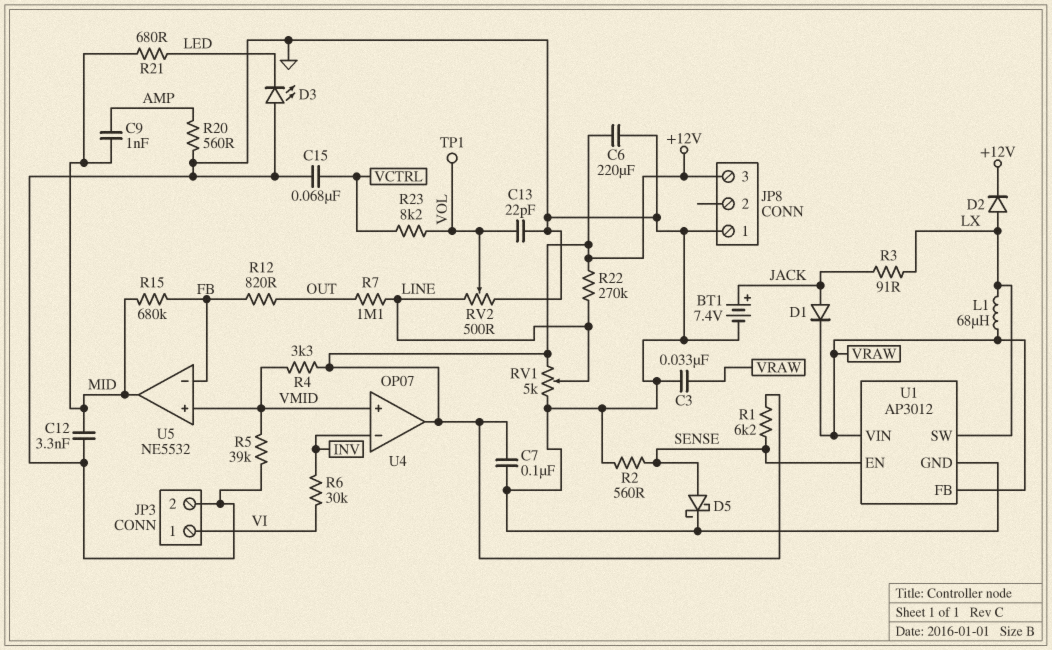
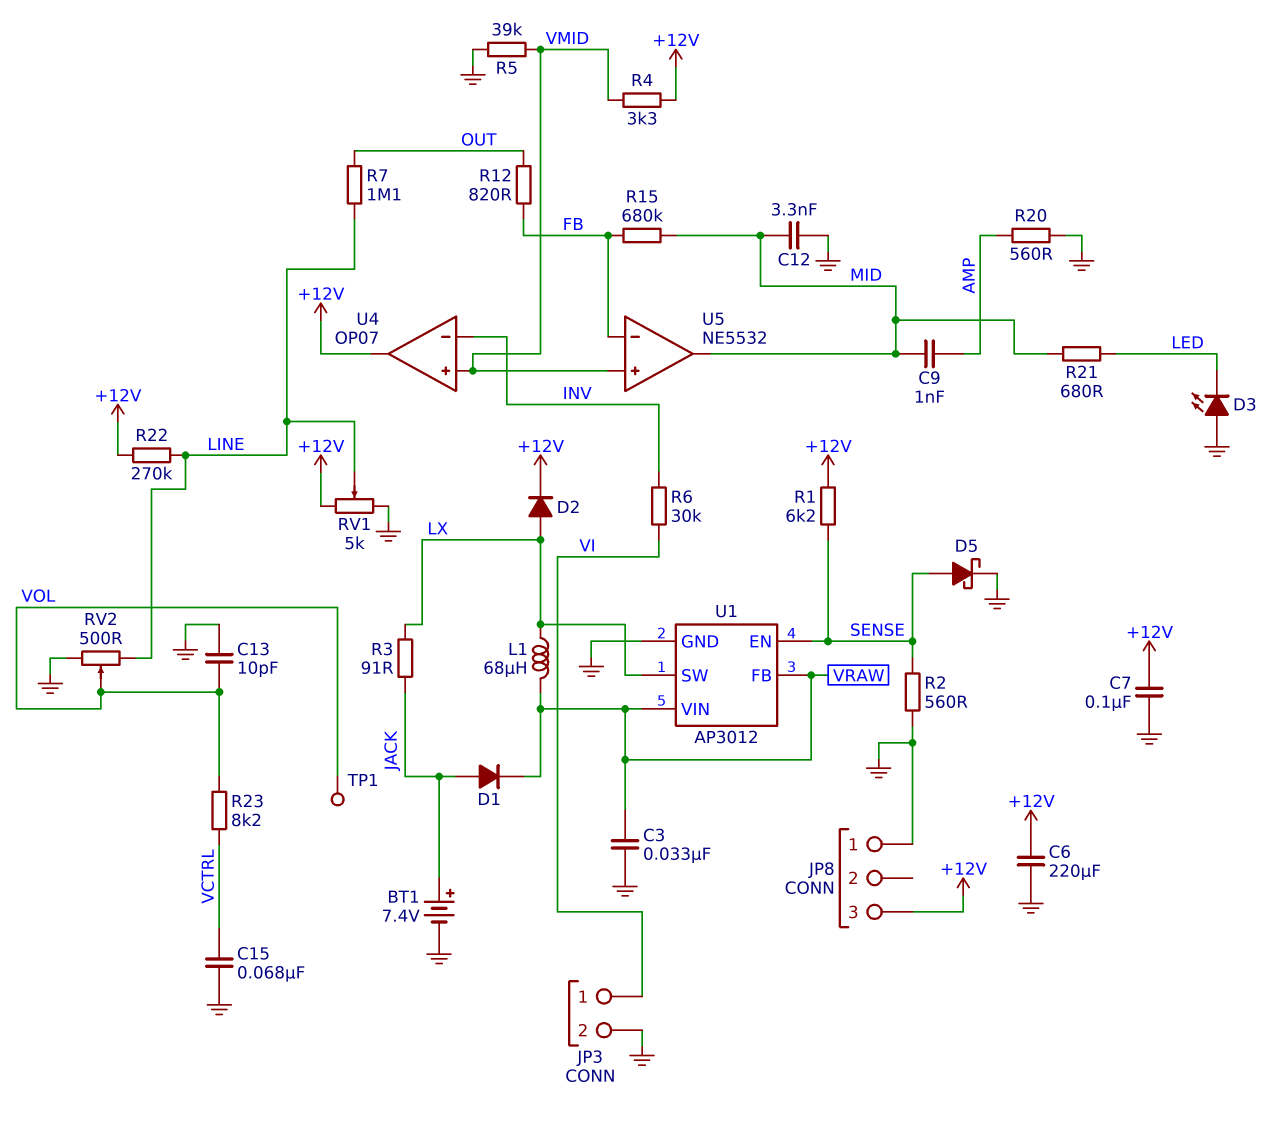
C13: 22pF (GND, VOL) -> 10pF (GND, VOL)

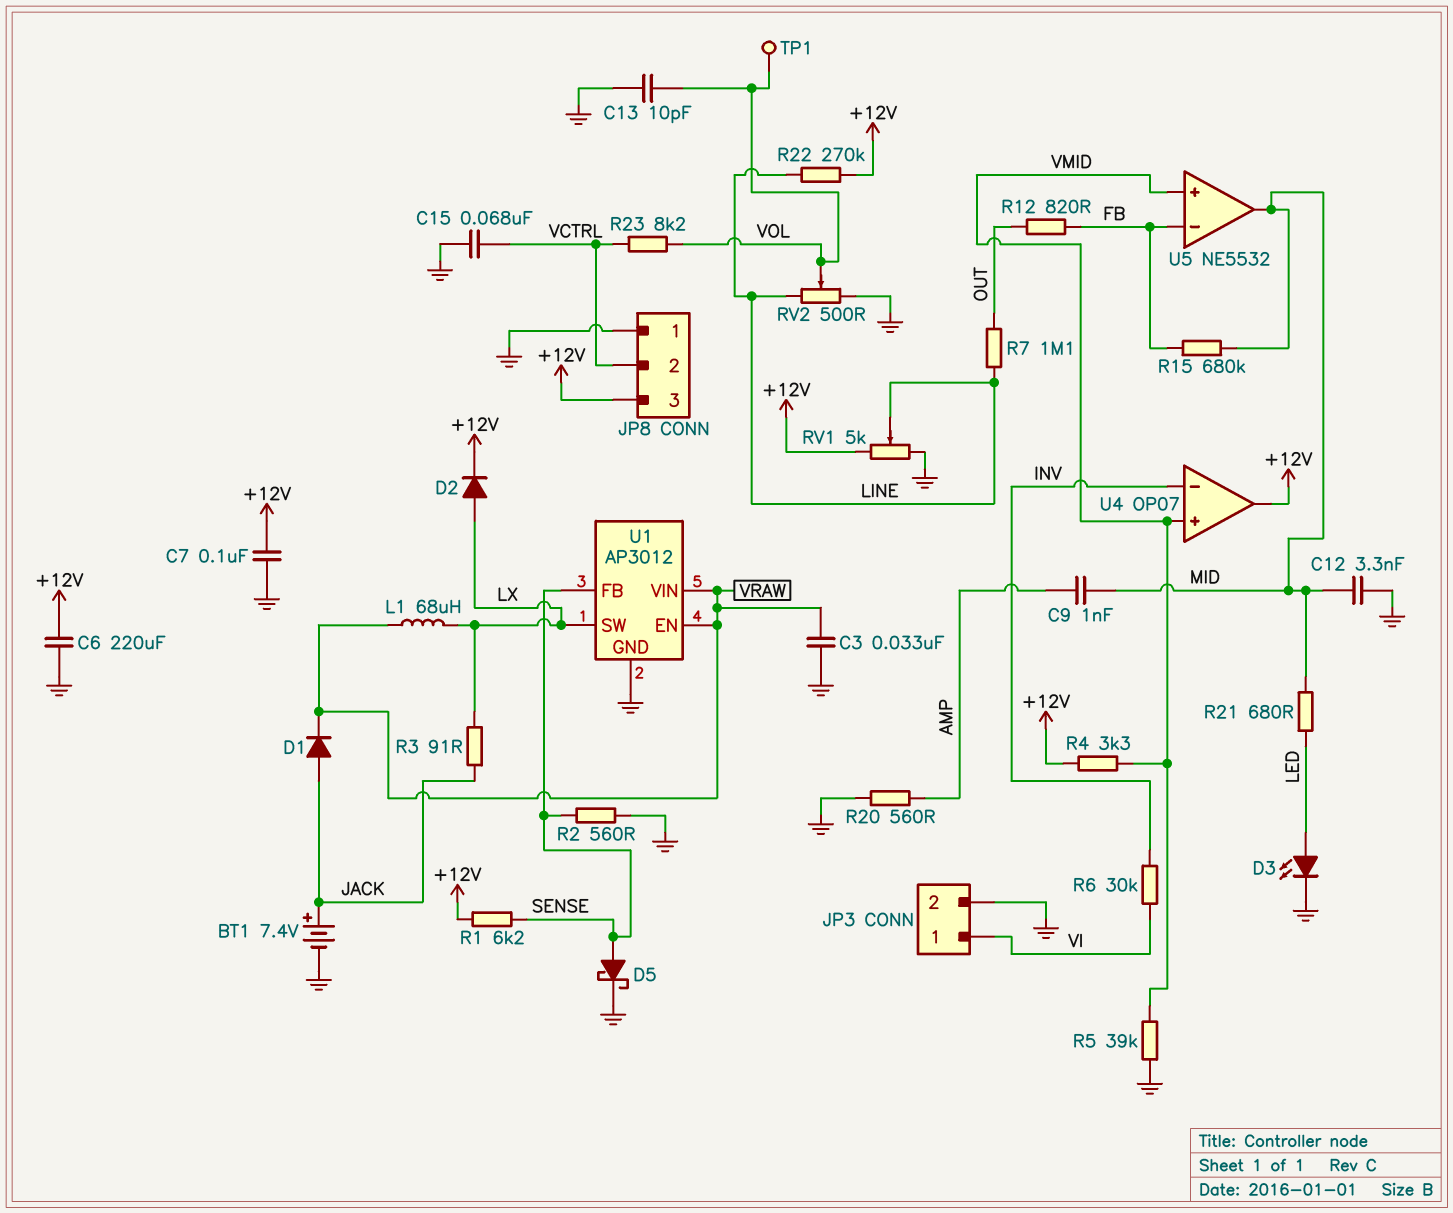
D3: LED (A GND, K LED) -> LED (A LED, K GND)
JP8 pin 2: none -> VCTRL
U1 pin EN: SENSE -> VRAW
U1 pin FB: VRAW -> SENSE

